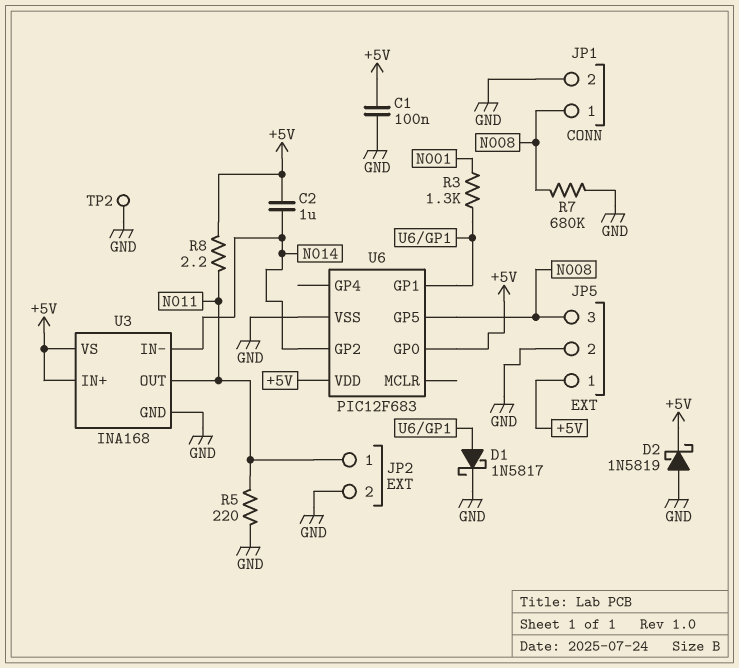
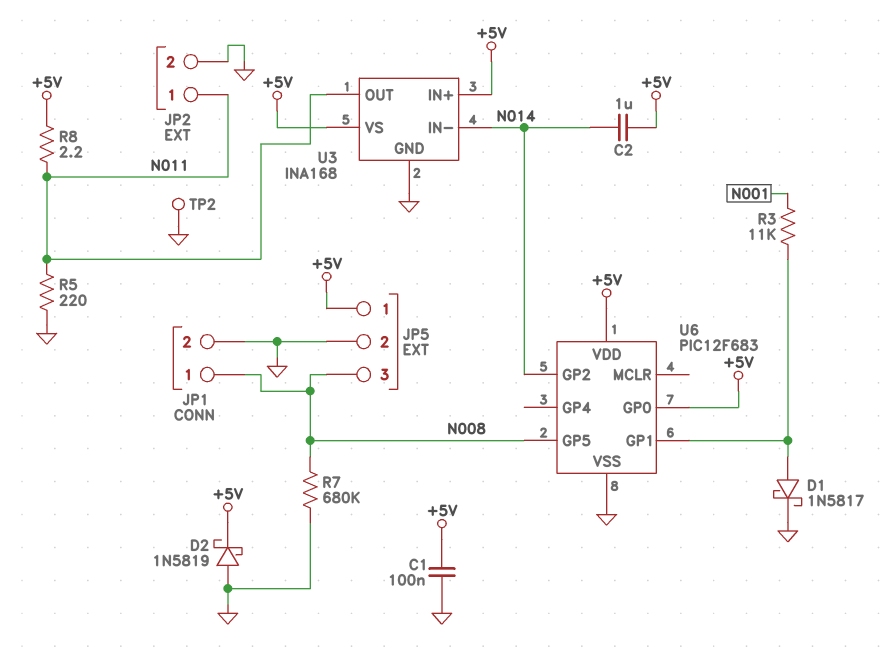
R3: 1.3k (N001, U6/GP1) -> 11k (N001, U6/GP1)

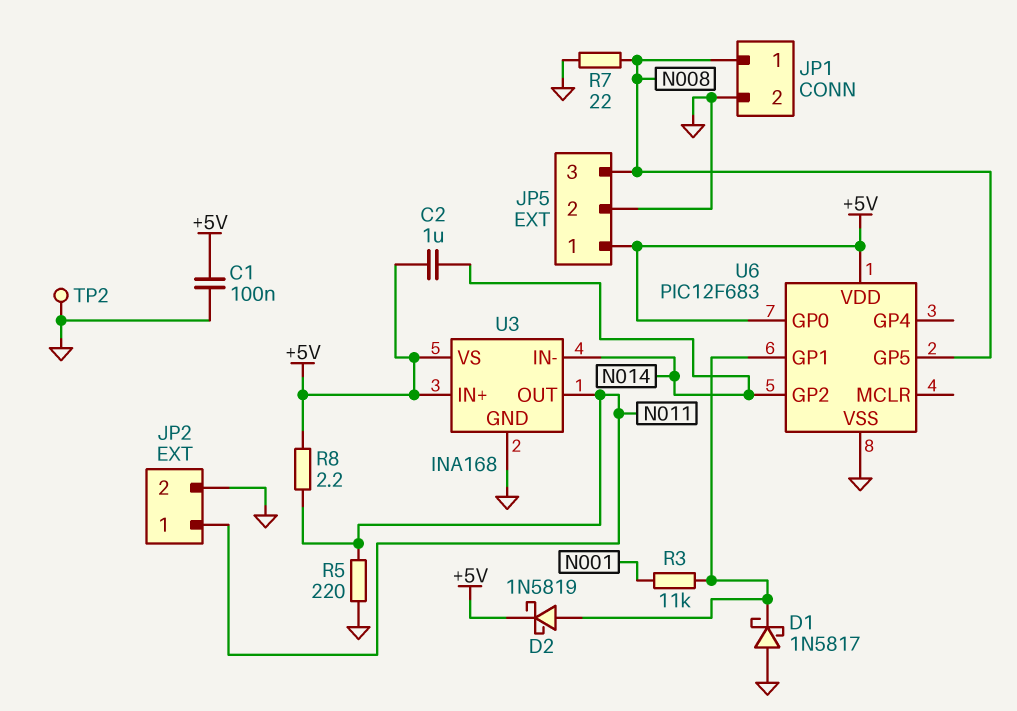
D1: schottky 1N5817 (A U6/GP1, K GND) -> schottky 1N5817 (A GND, K U6/GP1)
D2: schottky 1N5819 (A GND, K +5V) -> schottky 1N5819 (A U6/GP1, K +5V)
R7: 680k (GND, N008) -> 22 (GND, N008)

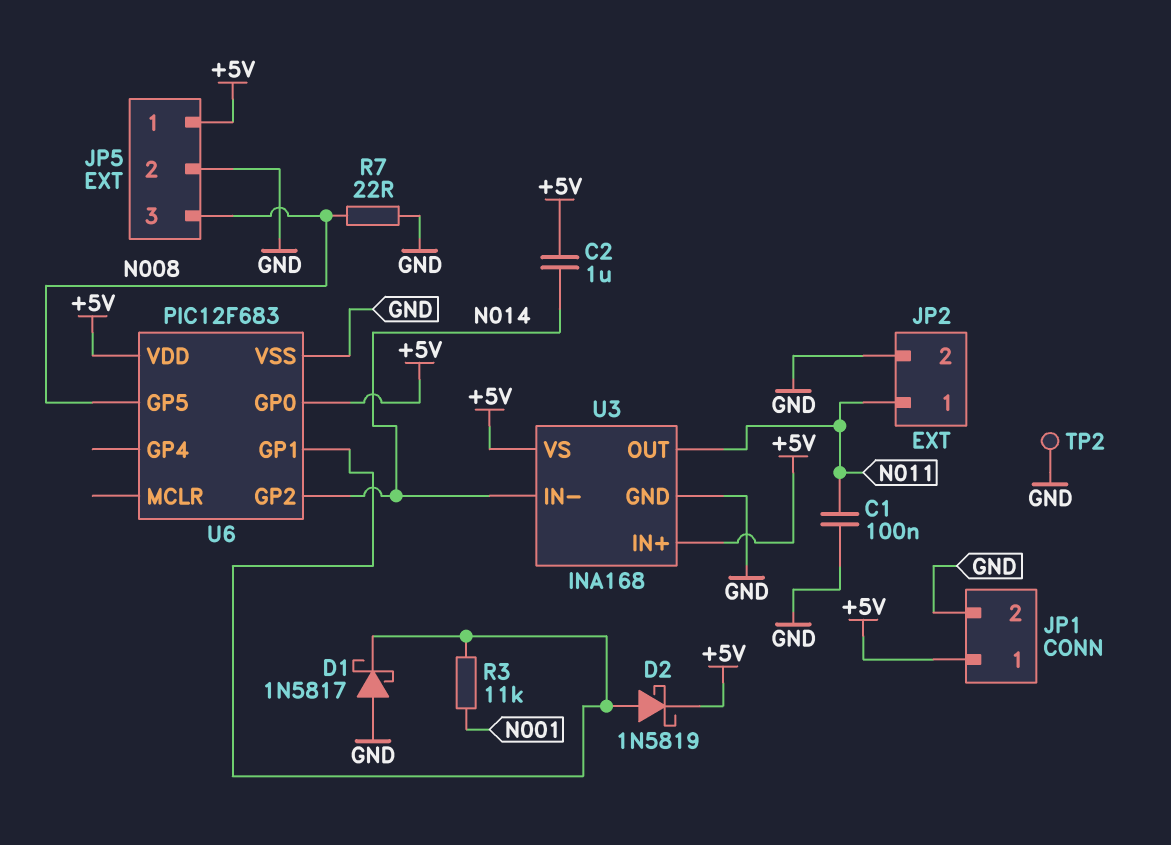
C1: 100nF (+5V, GND) -> 100nF (GND, N011)
JP1 pin 1: N008 -> +5V
R5: 220 (GND, N011) -> none
R8: 2.2 (+5V, N011) -> none

